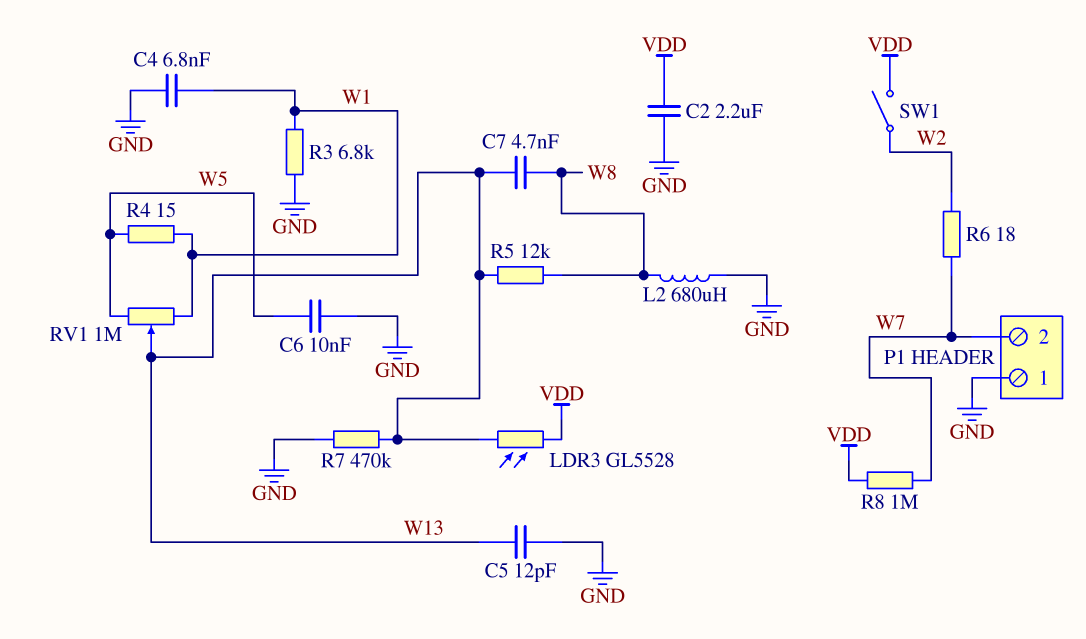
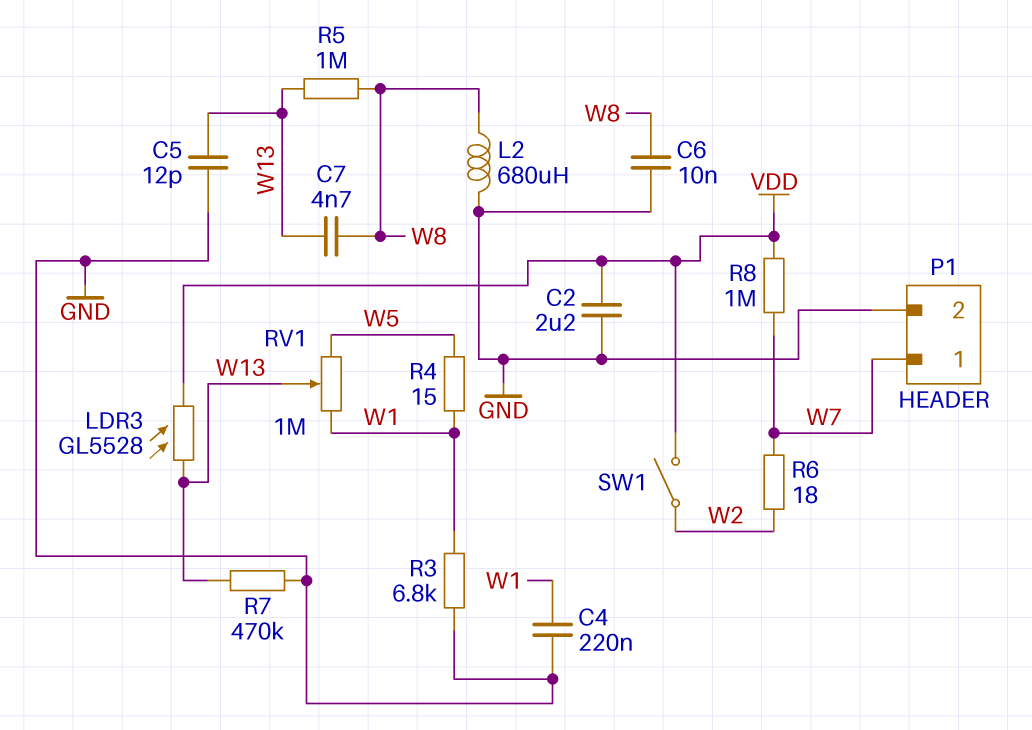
C4: 6.8nF (GND, W1) -> 220nF (GND, W1)
C6: 10nF (GND, W5) -> 10nF (GND, W8)
P1 pin 1: GND -> W7
P1 pin 2: W7 -> GND
R5: 12k (W8, W13) -> 1M (W8, W13)

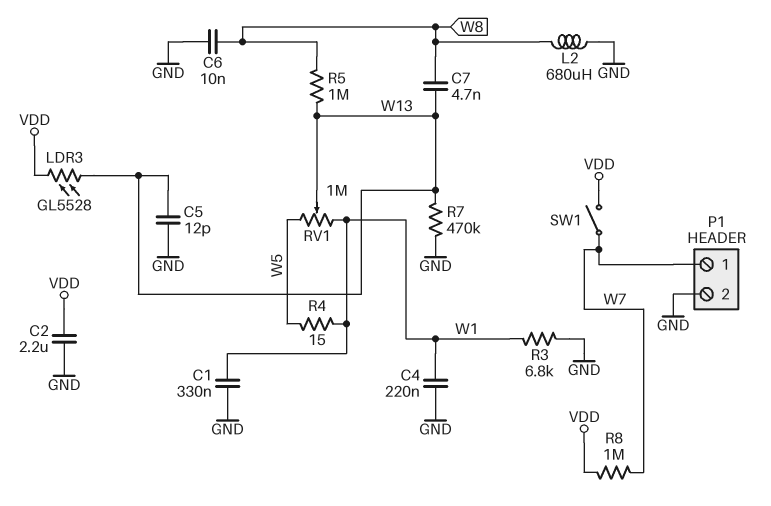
C1: none -> 330nF (GND, W1)
R6: 18 (W2, W7) -> none
SW1: switch (VDD, W2) -> switch (VDD, W7)

